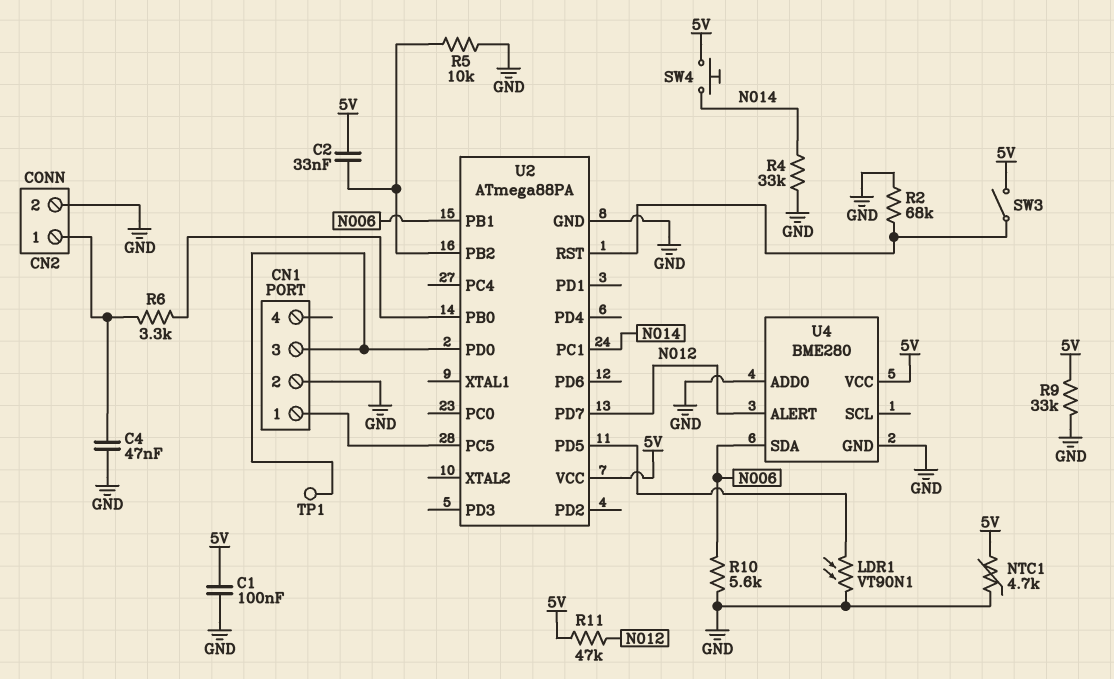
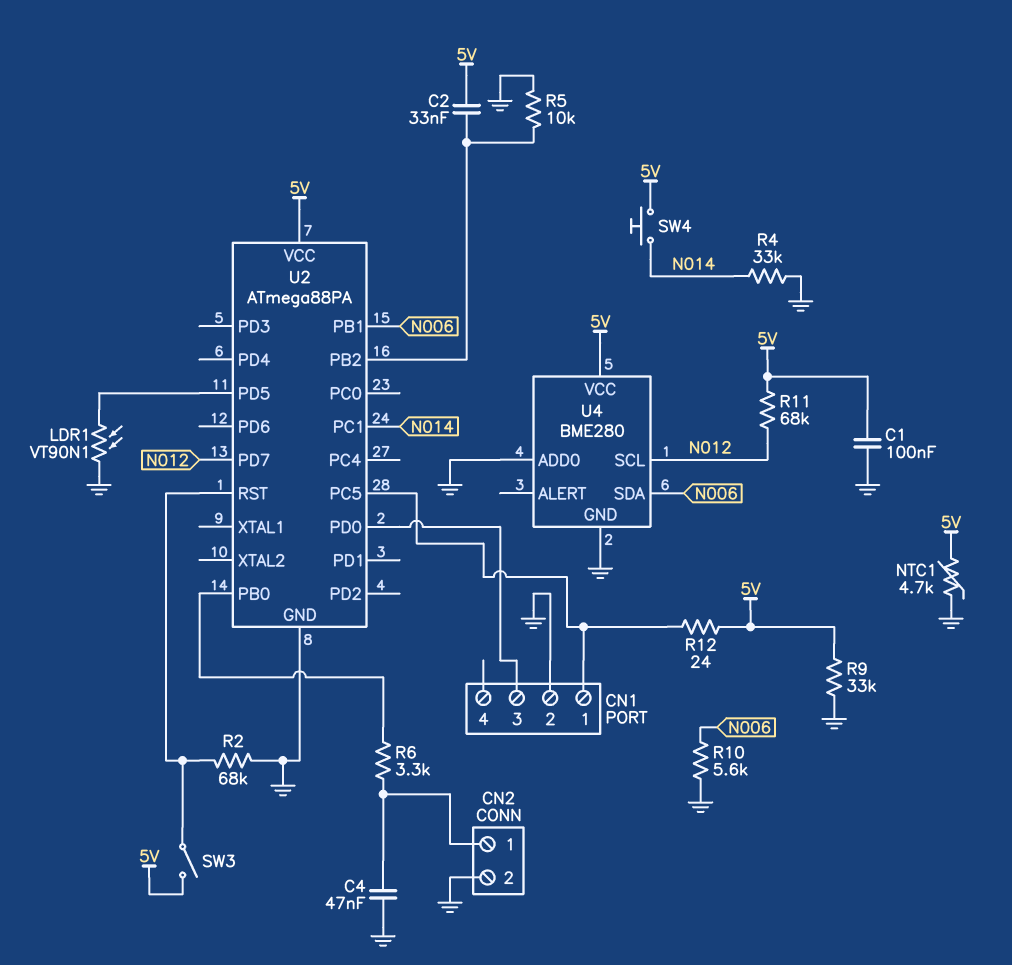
R11: 47k (5V, N012) -> 68k (5V, N012)
R12: none -> 24 (5V, CN1/1)
TP1: test point (CN1/3) -> none
U4 pin ALERT: N012 -> none
U4 pin SCL: none -> N012

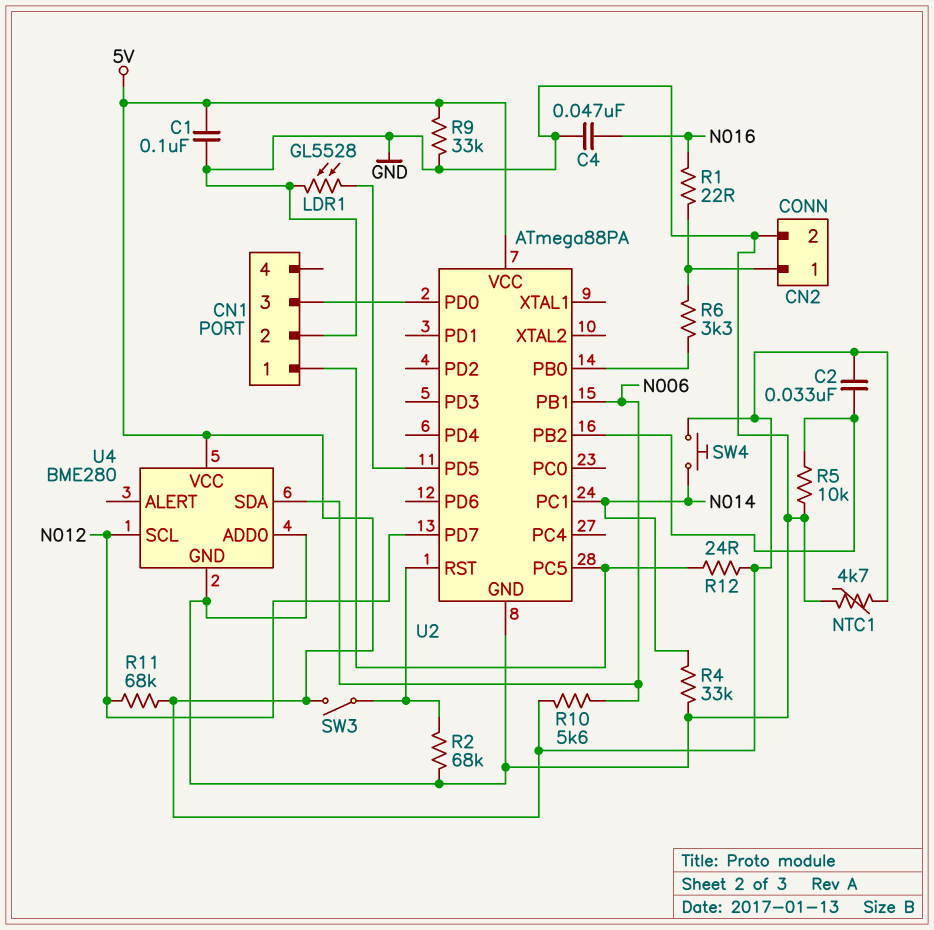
C4: 47nF (CN2/1, GND) -> 47nF (GND, N016)
LDR1: VT90N1 (GND, U2/PD5) -> GL5528 (GND, U2/PD5)
R1: none -> 22 (CN2/1, N016)
R10: 5.6k (GND, N006) -> 5.6k (5V, N006)

